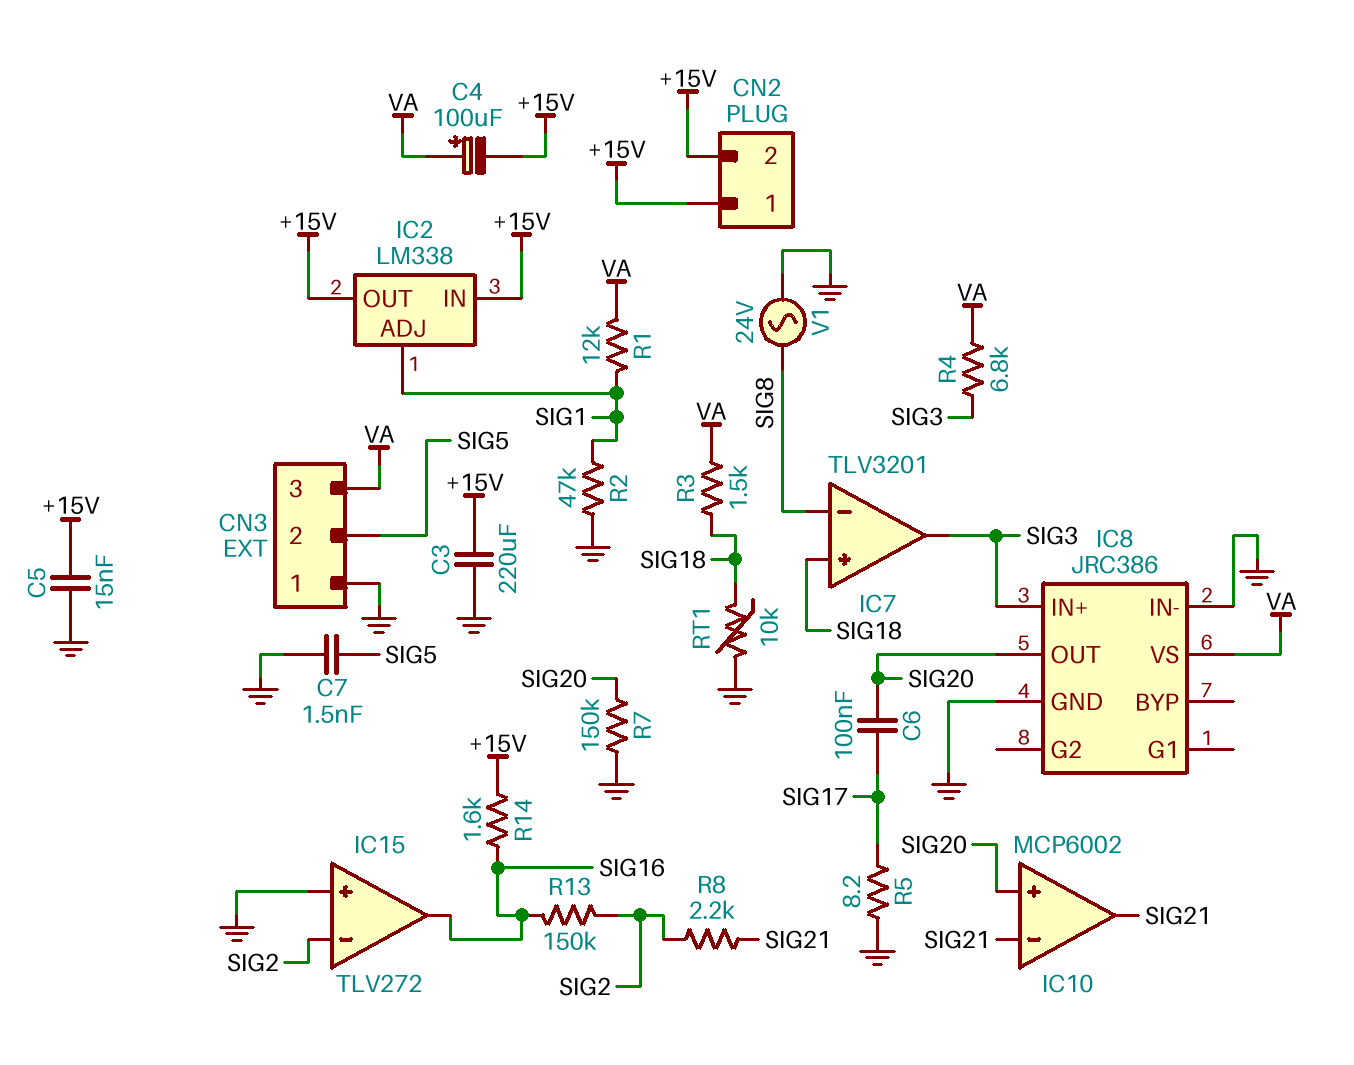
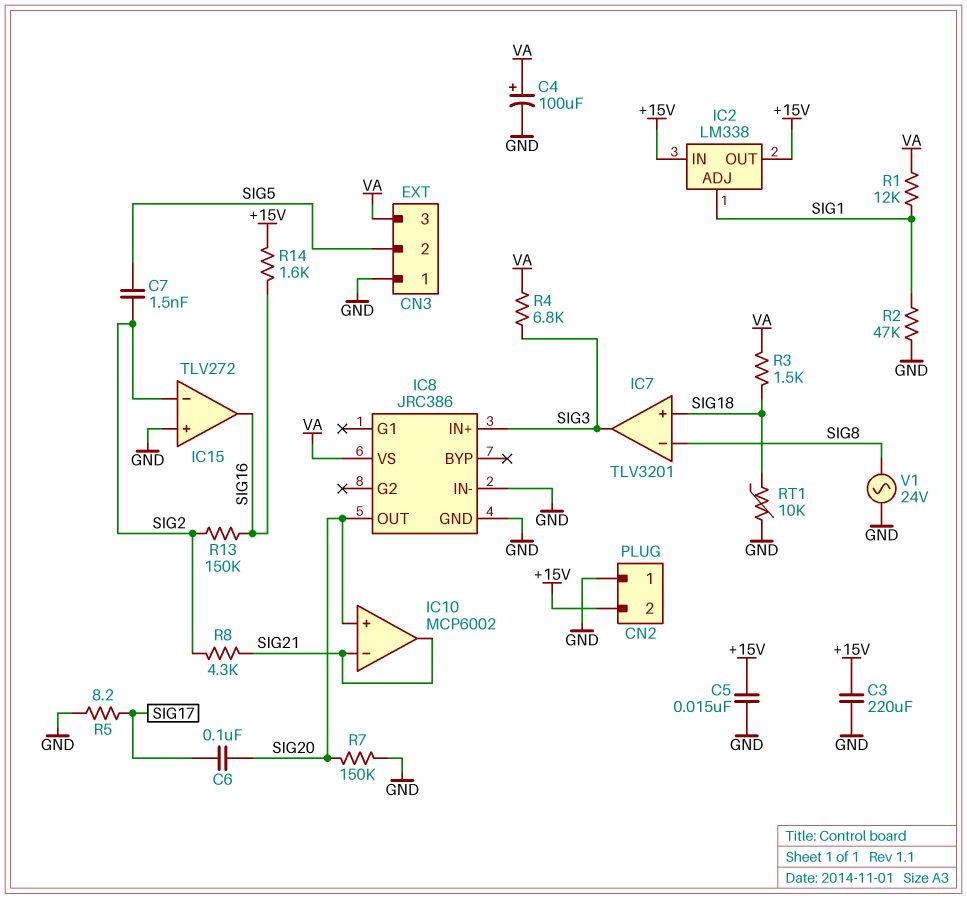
C4: 100uF (plus VA, minus +15V) -> 100uF (plus VA, minus GND)
C7: 1.5nF (GND, SIG5) -> 1.5nF (SIG2, SIG5)
CN2 pin 1: +15V -> GND
R8: 2.2k (SIG2, SIG21) -> 4.3k (SIG2, SIG21)

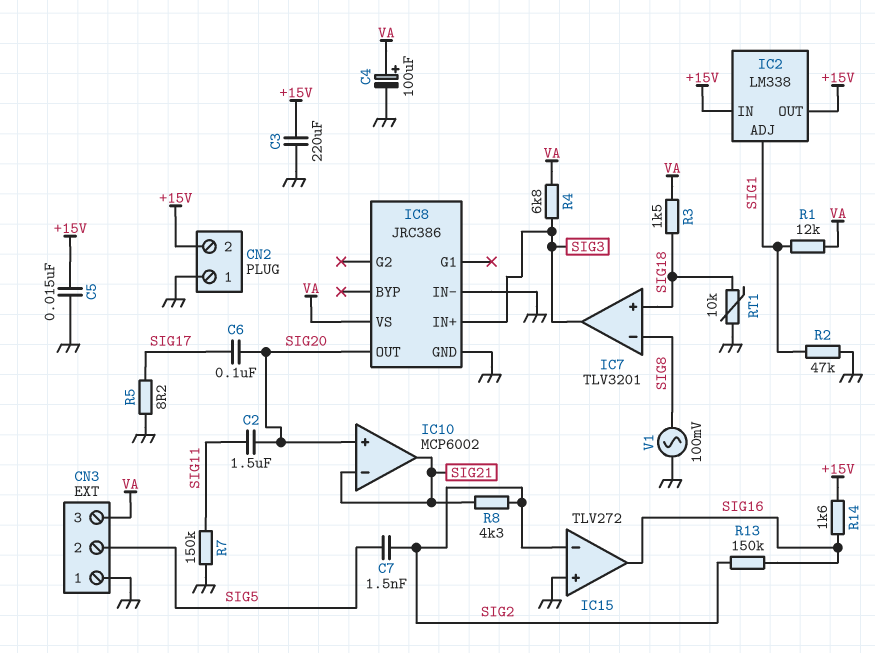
C2: none -> 1.5uF (SIG11, SIG20)
R7: 150k (GND, SIG20) -> 150k (GND, SIG11)
V1: AC 24V (GND, SIG8) -> AC 100mV (GND, SIG8)

